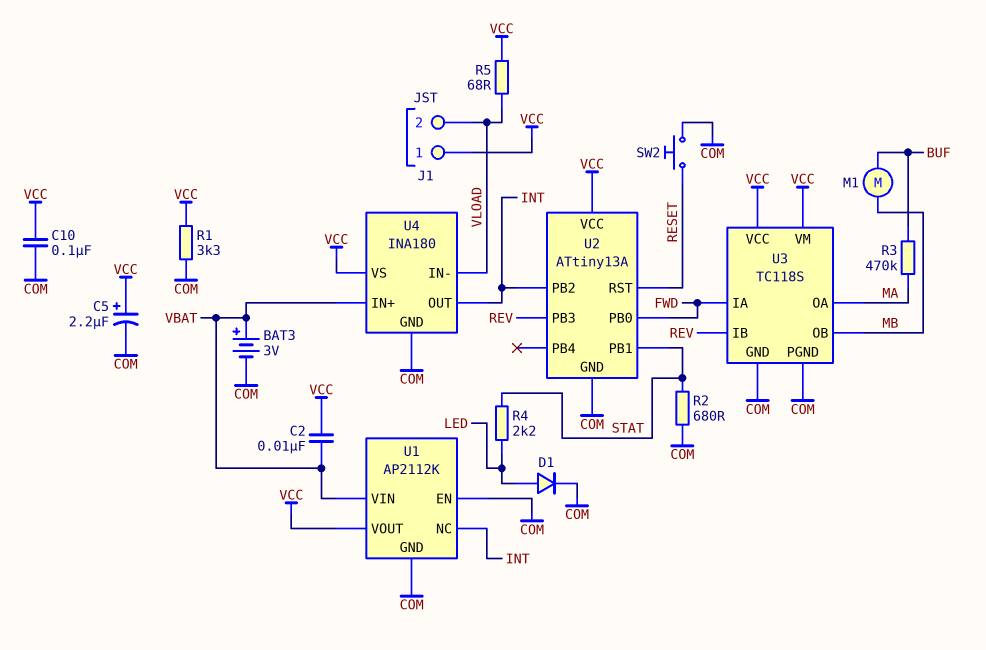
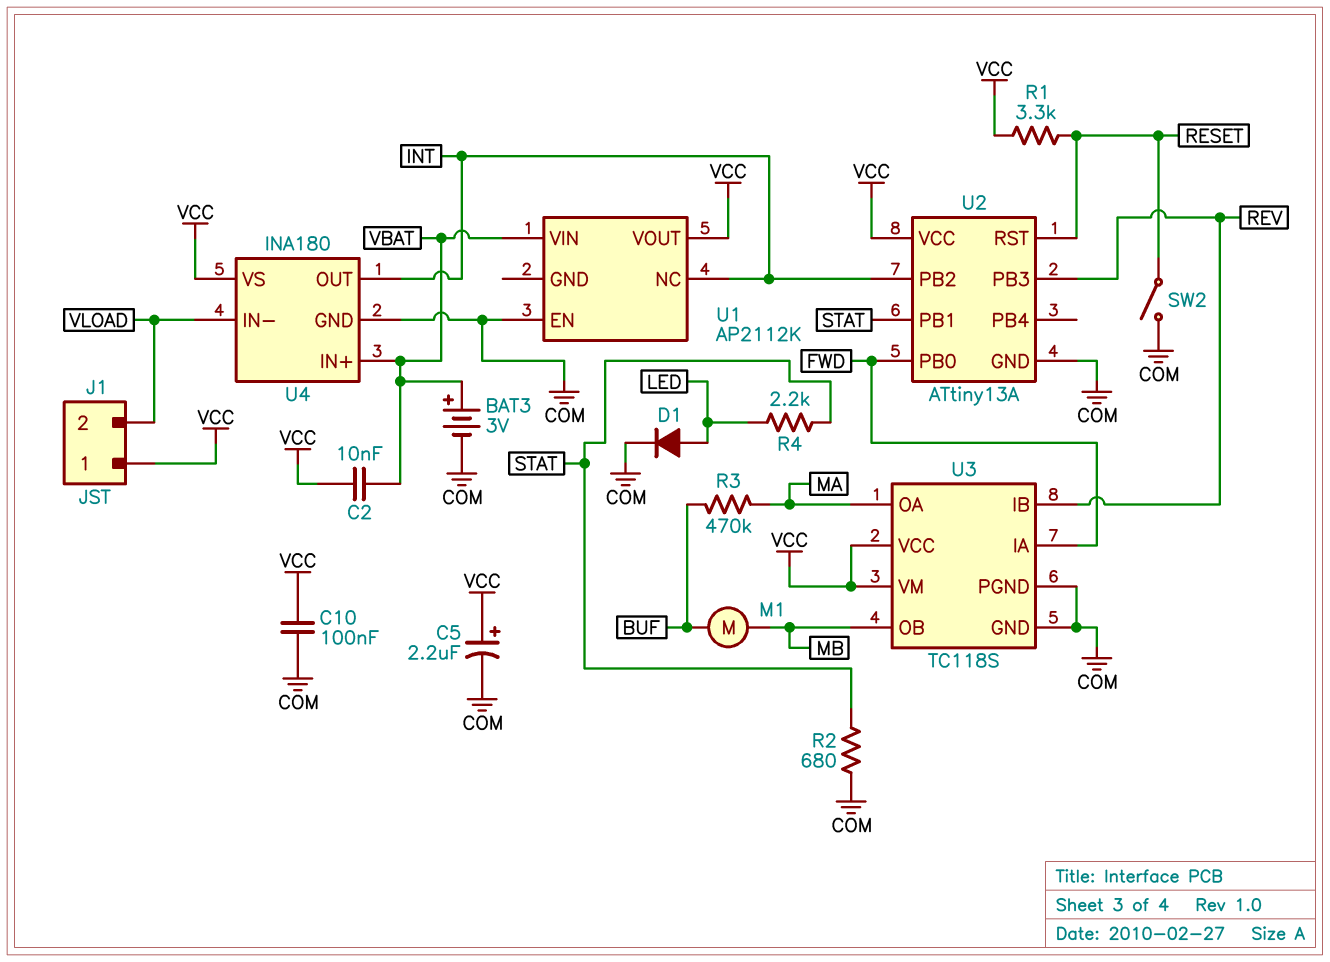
R1: 3.3k (COM, VCC) -> 3.3k (RESET, VCC)
R5: 68 (VCC, VLOAD) -> none
SW2: button (COM, RESET) -> switch (COM, RESET)
U1 pin GND: COM -> none

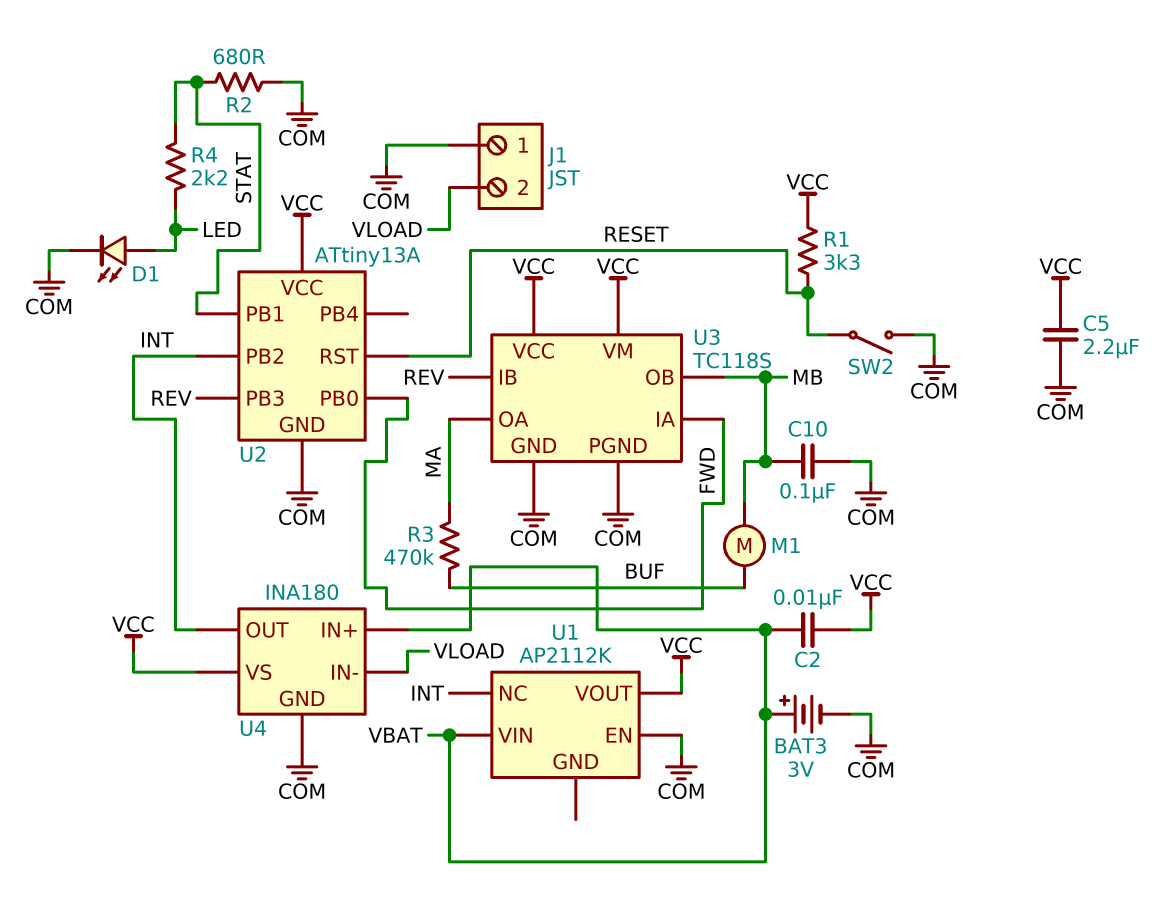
C5: 2.2uF (plus VCC, minus COM) -> 2.2uF (COM, VCC)
C10: 100nF (COM, VCC) -> 100nF (COM, MB)
D1: diode (A LED, K COM) -> LED (A LED, K COM)
J1 pin 1: VCC -> COM

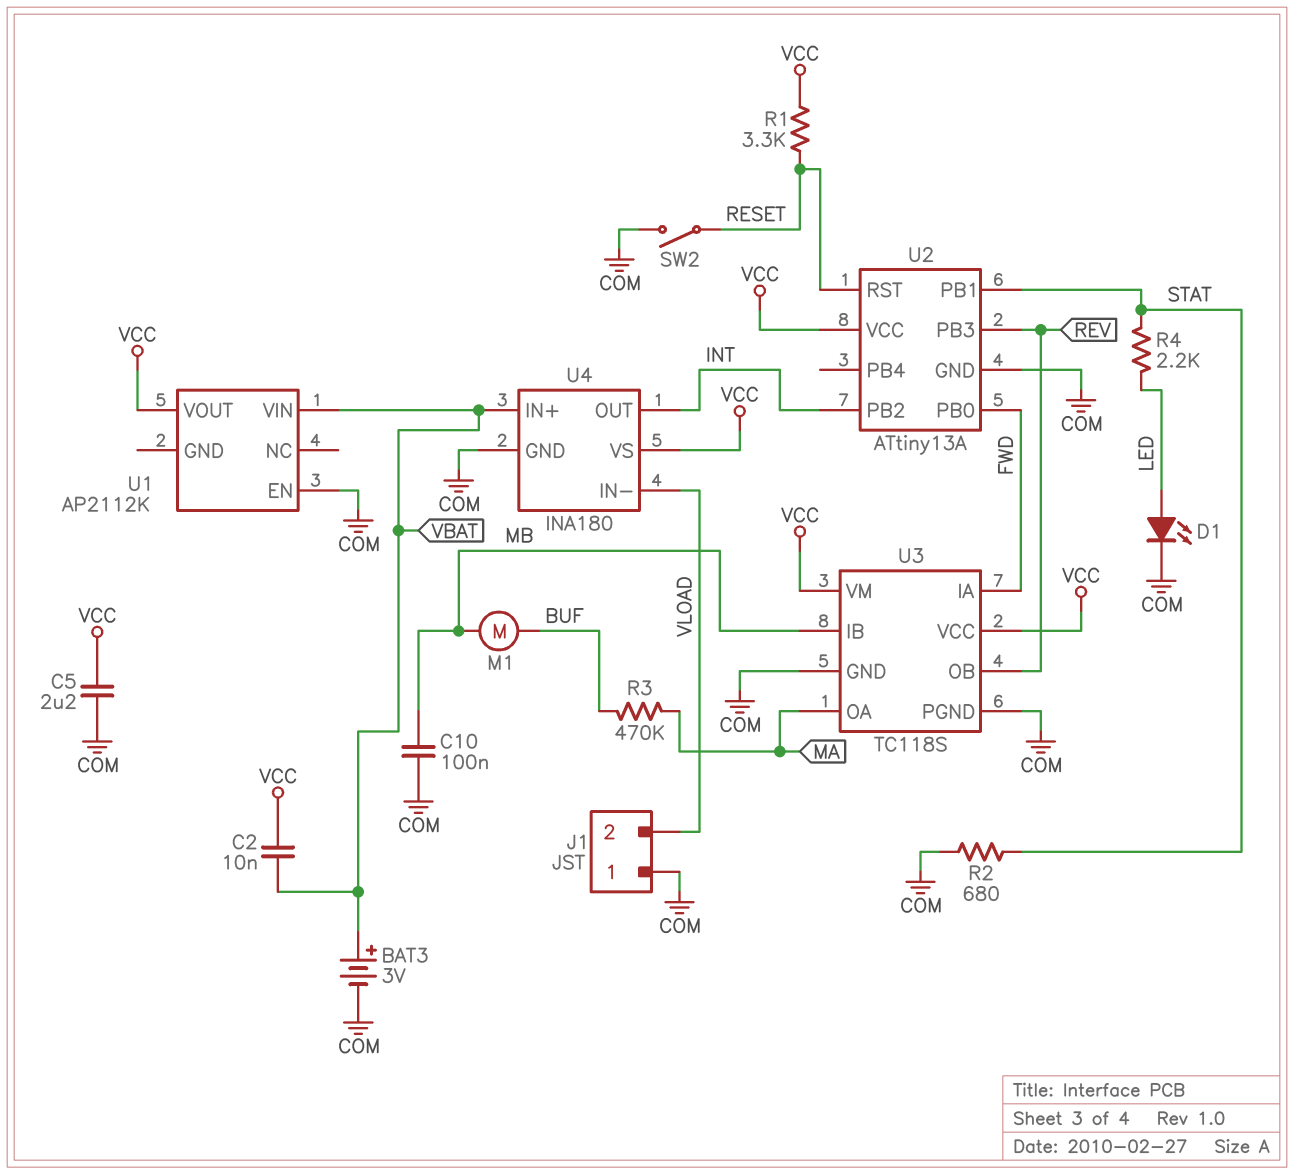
U1 pin NC: INT -> none
U3 pin IB: REV -> MB
U3 pin OB: MB -> REV

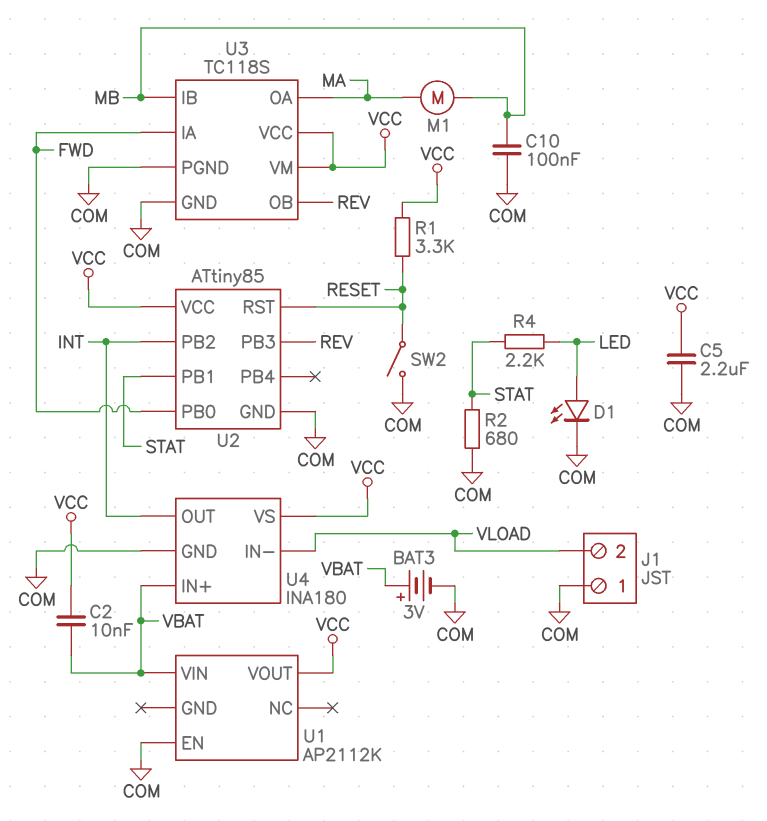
M1: motor (BUF, MB) -> motor (MA, MB)
R3: 470k (BUF, MA) -> none
U2: ATtiny13A -> ATtiny85

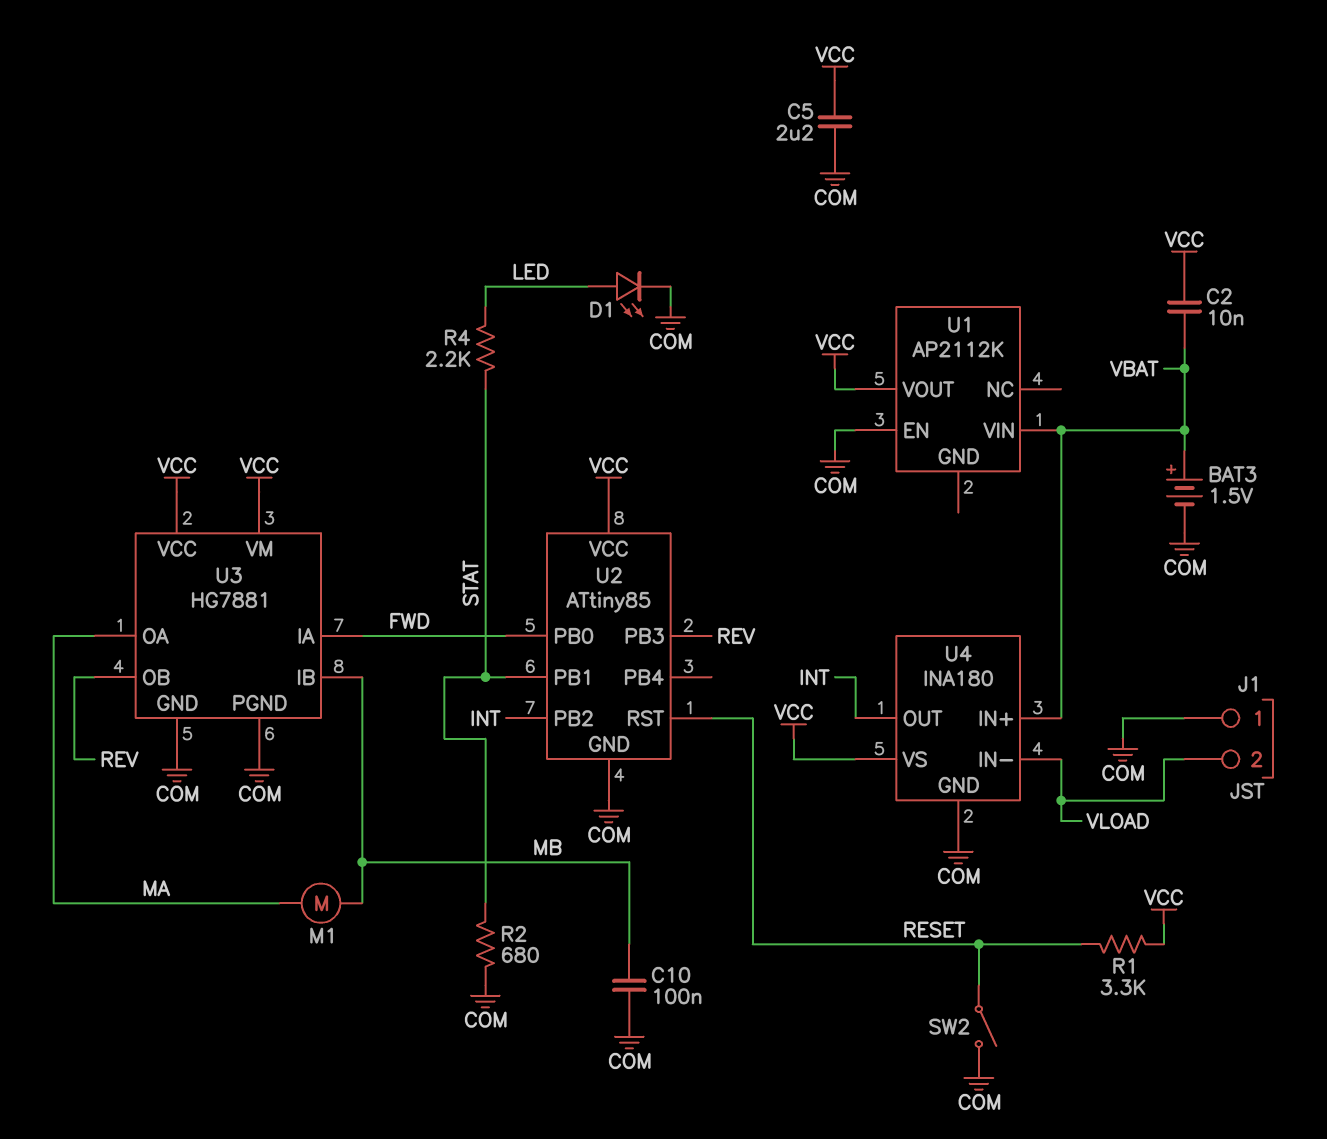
BAT3: 3V (plus VBAT, minus COM) -> 1.5V (plus VBAT, minus COM)
U3: TC118S -> HG7881

